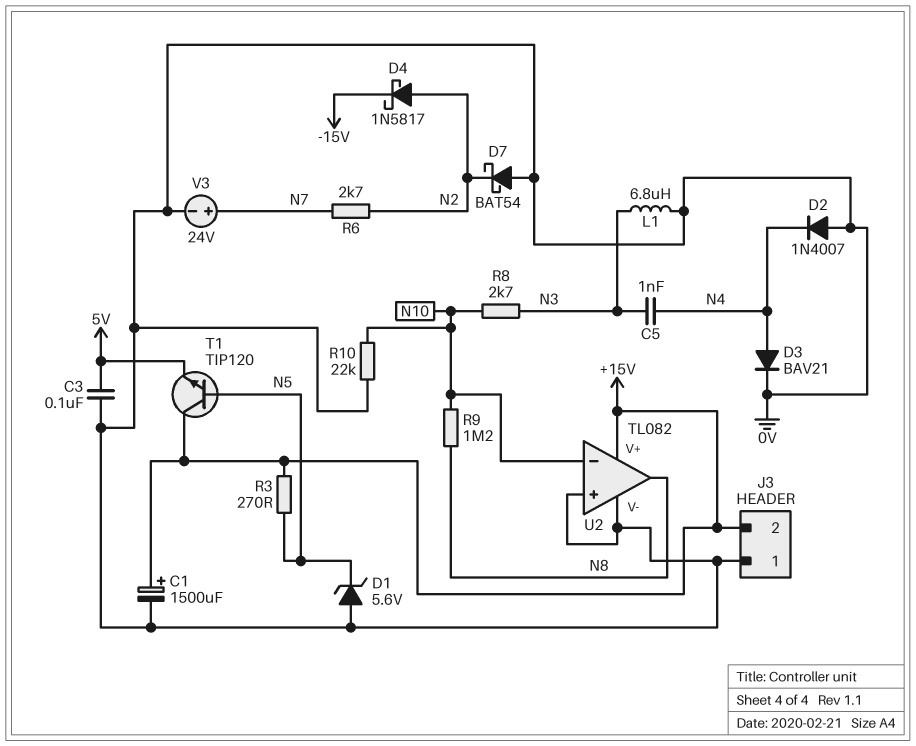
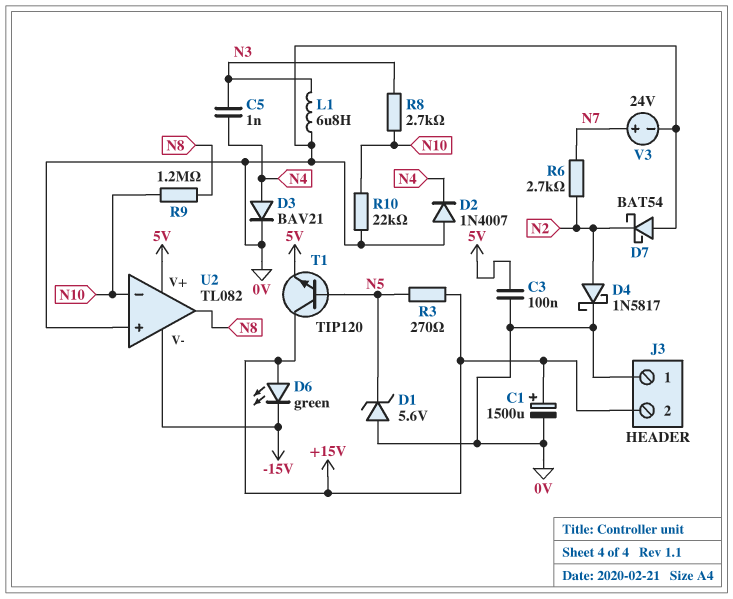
D4: schottky 1N5817 (A N2, K -15V) -> schottky 1N5817 (A N2, K 0V)
D6: none -> LED green (A +15V, K -15V)
U2 pin V+: +15V -> 5V
U2 pin V-: 0V -> -15V

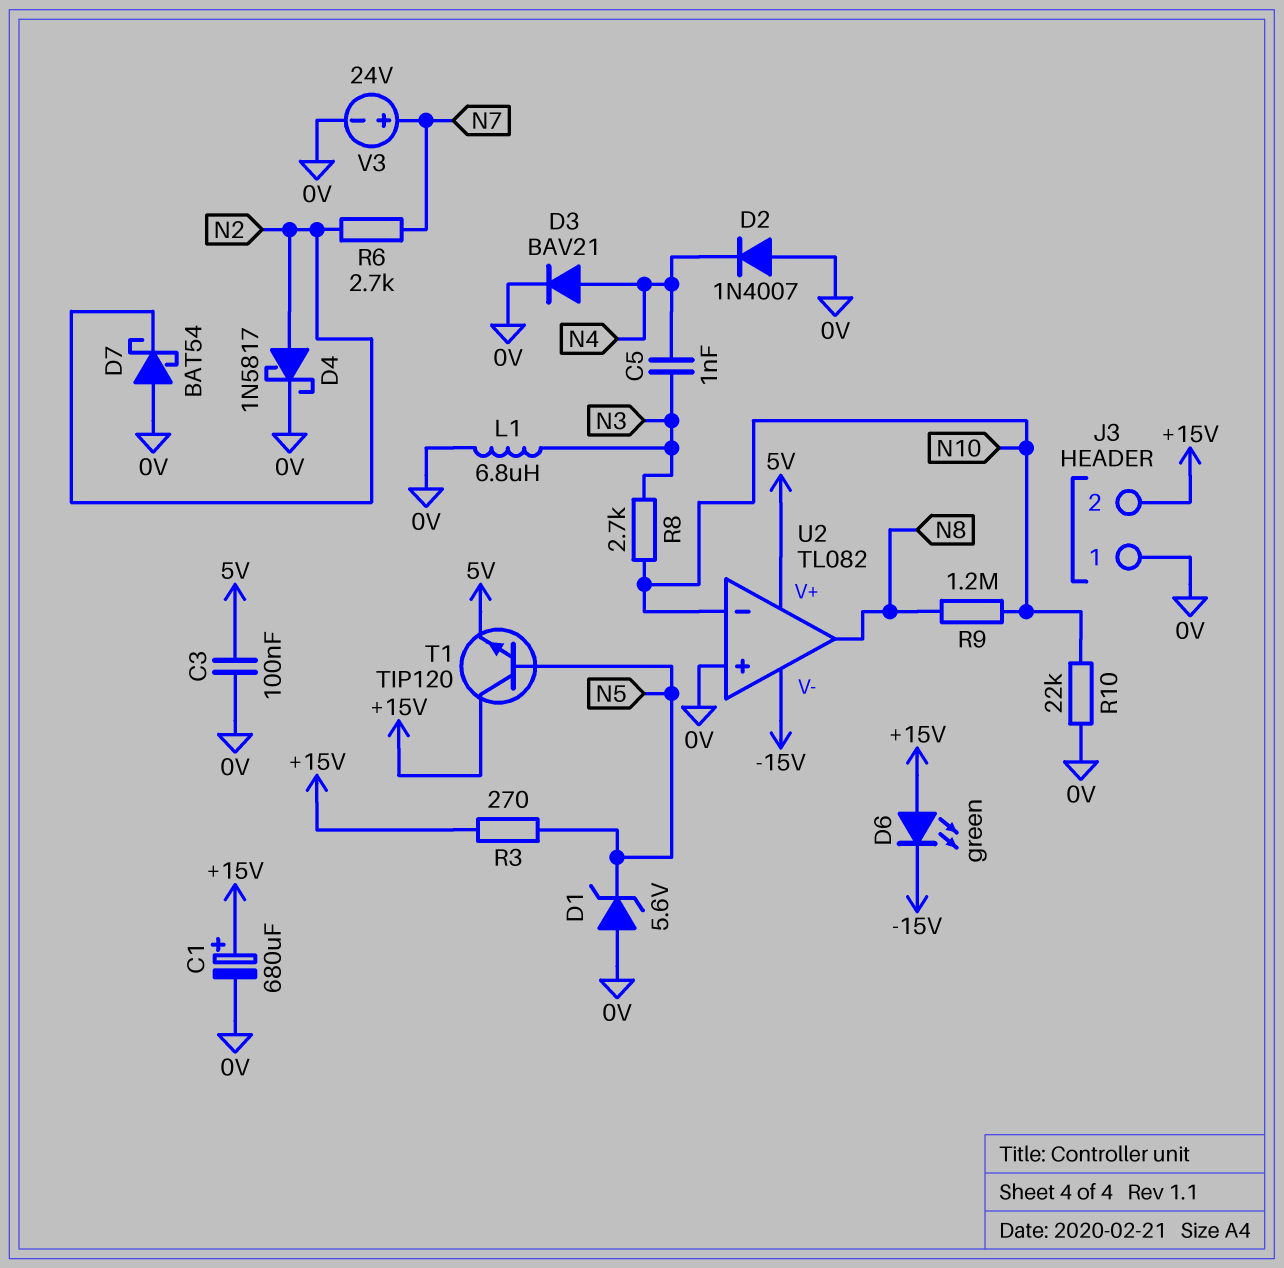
C1: 1500uF (plus +15V, minus 0V) -> 680uF (plus +15V, minus 0V)

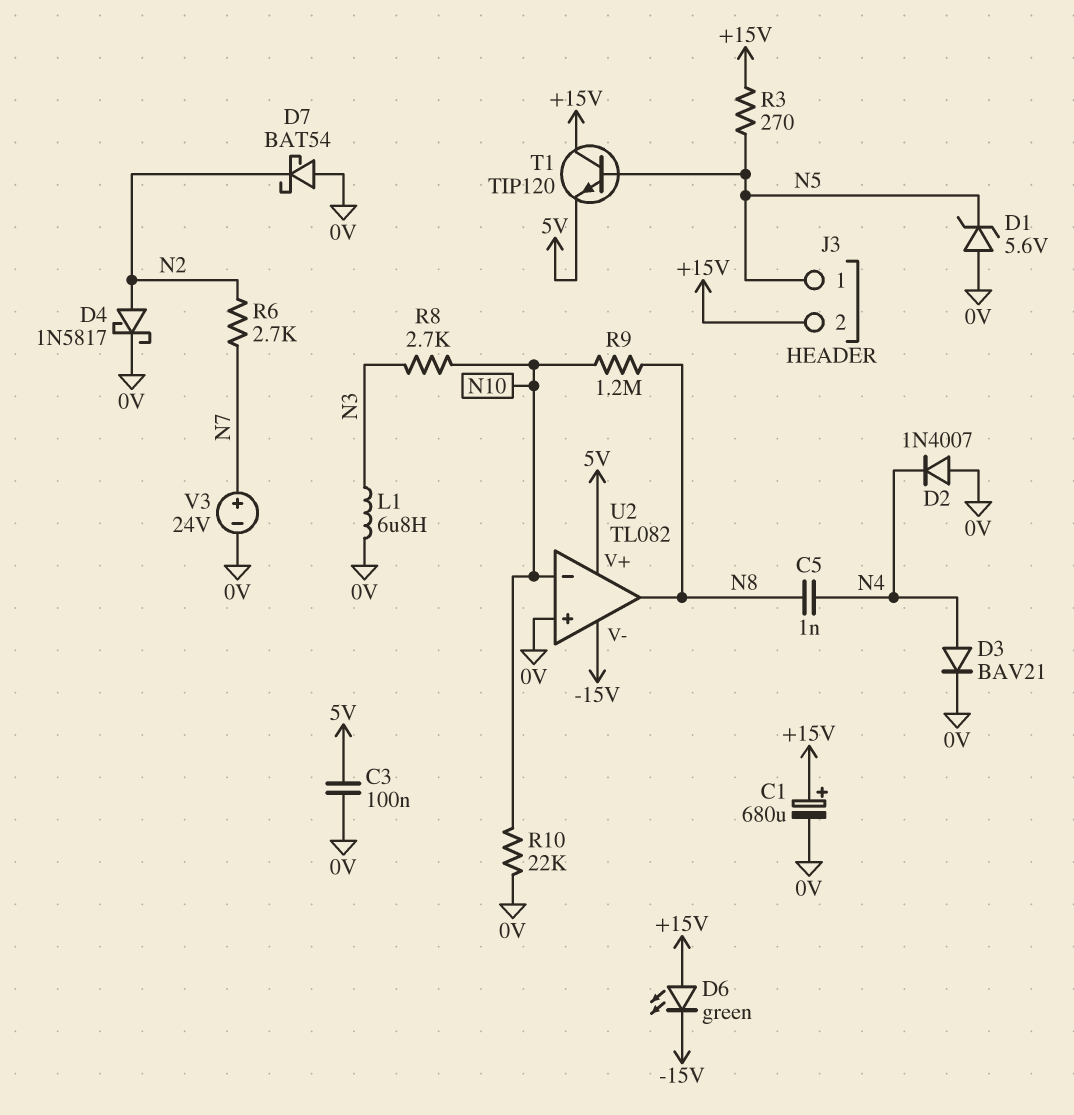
C5: 1nF (N3, N4) -> 1nF (N4, N8)
J3 pin 1: 0V -> N5

